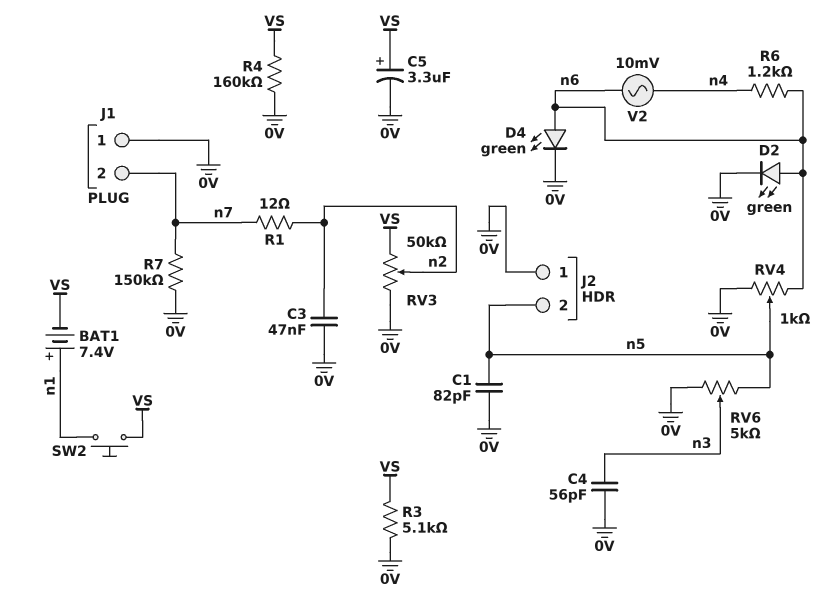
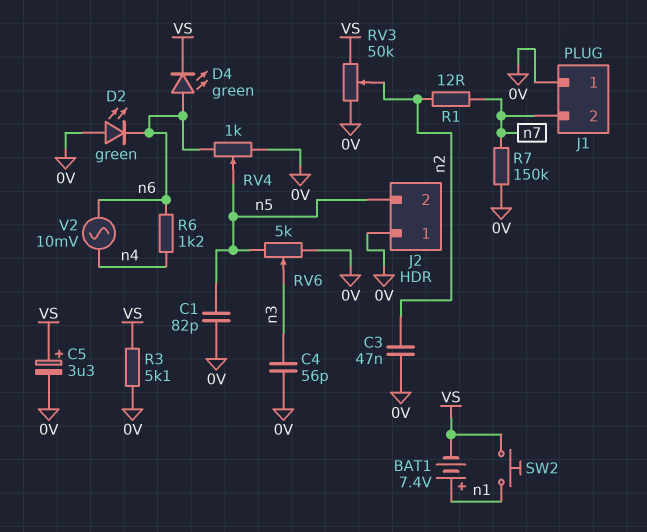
D2: LED green (A n6, K 0V) -> LED green (A 0V, K n6)
D4: LED green (A n6, K 0V) -> LED green (A n6, K VS)
R4: 160k (0V, VS) -> none

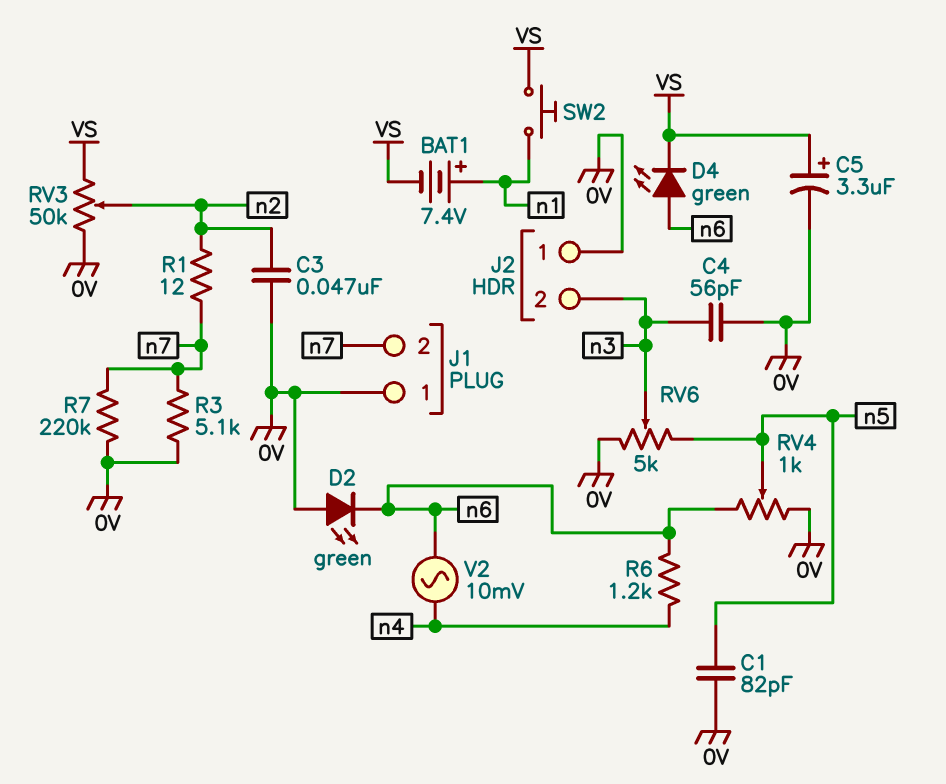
J2 pin 2: n5 -> n3
R3: 5.1k (0V, VS) -> 5.1k (0V, n7)
R7: 150k (0V, n7) -> 220k (0V, n7)

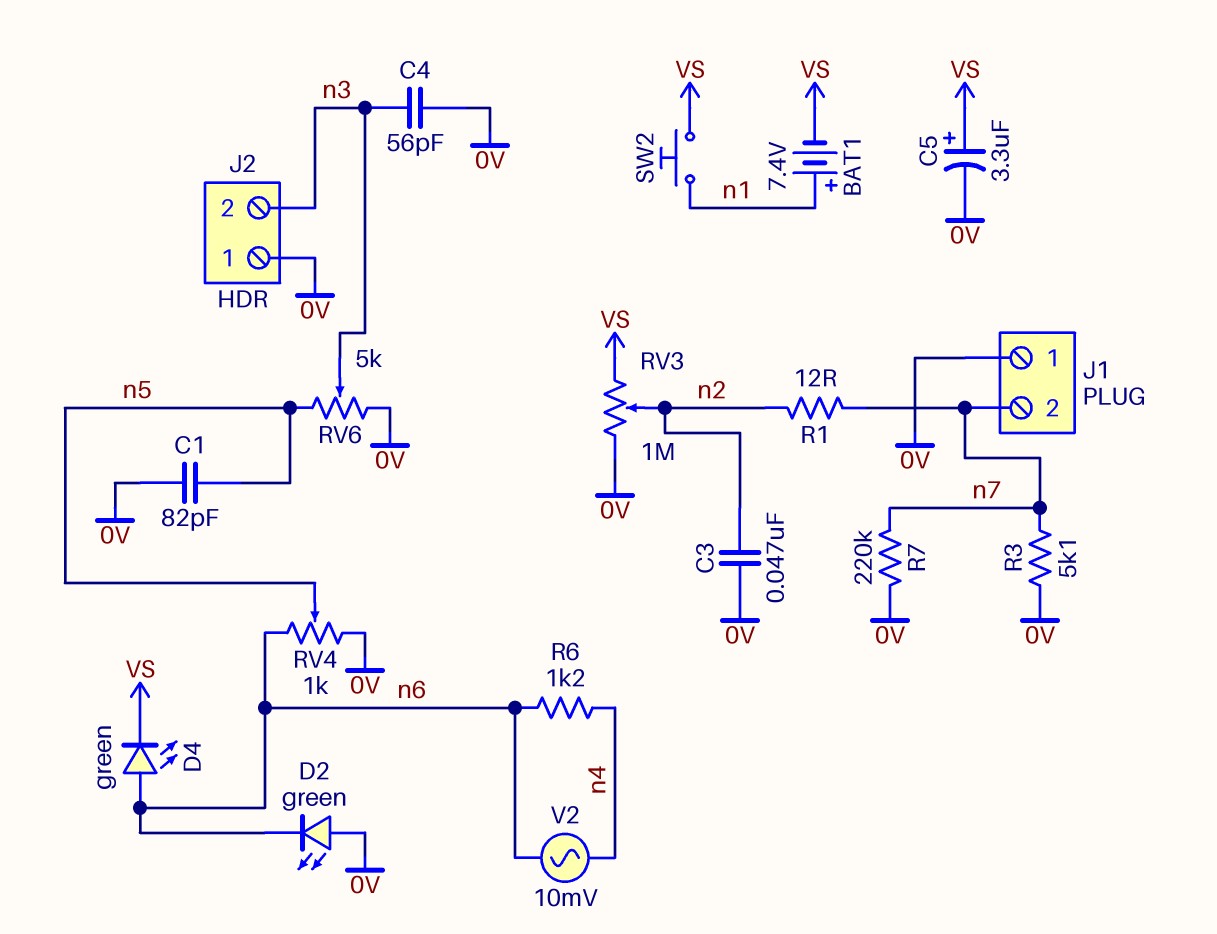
RV3: 50k (0V, VS, wiper n2) -> 1M (0V, VS, wiper n2)

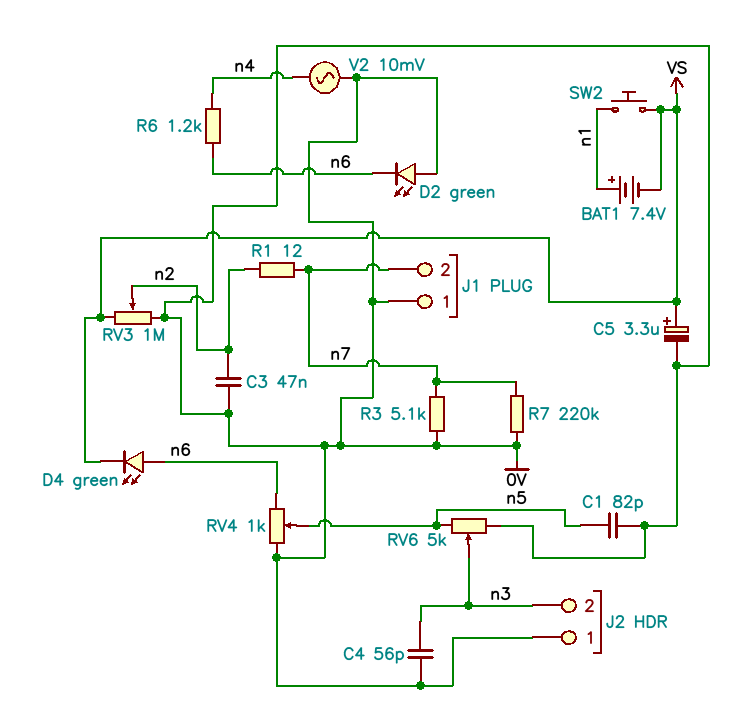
V2: AC 10mV (n4, n6) -> AC 10mV (0V, n4)

